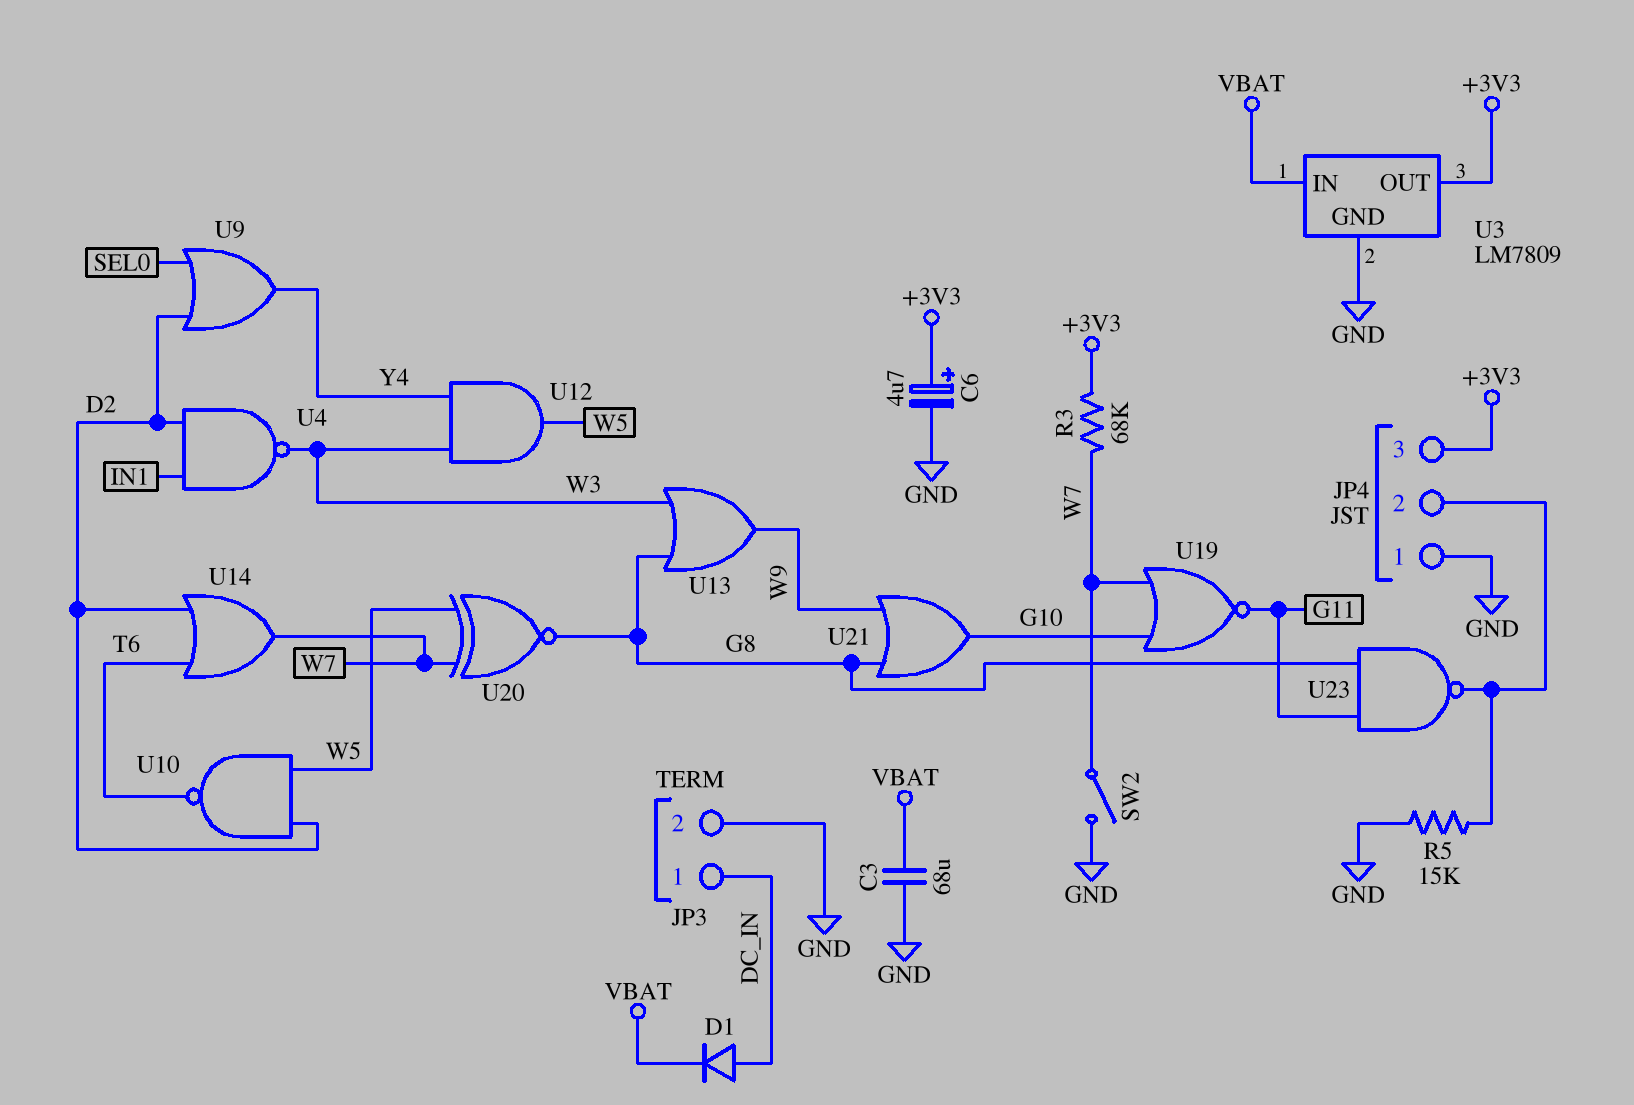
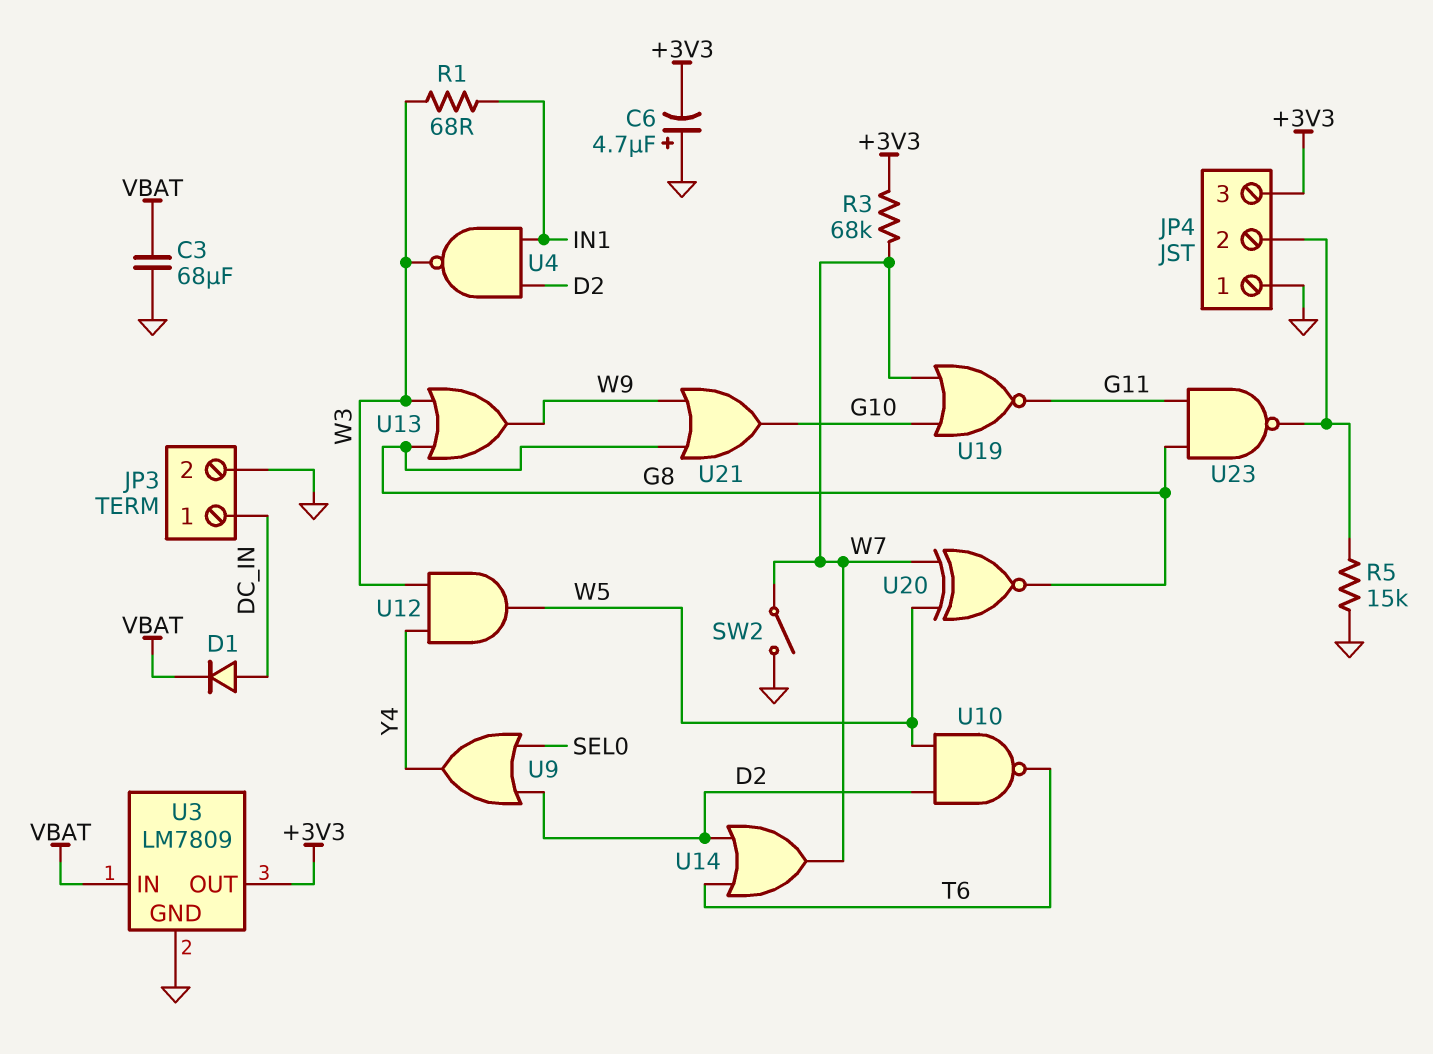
C6: 4.7uF (plus +3V3, minus GND) -> 4.7uF (plus GND, minus +3V3)
R1: none -> 68 (IN1, W3)

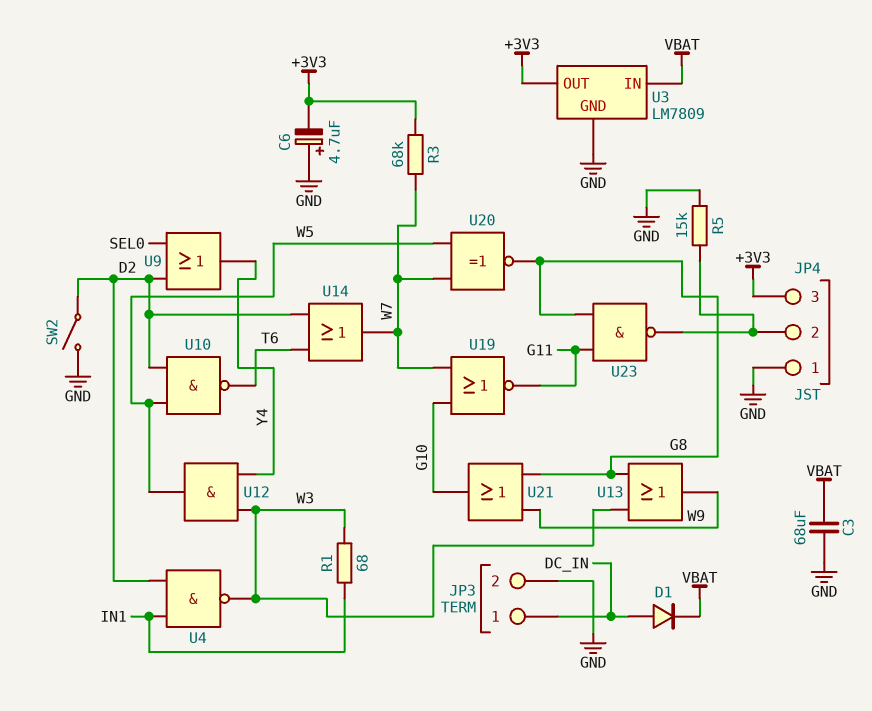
SW2: switch (GND, W7) -> switch (D2, GND)

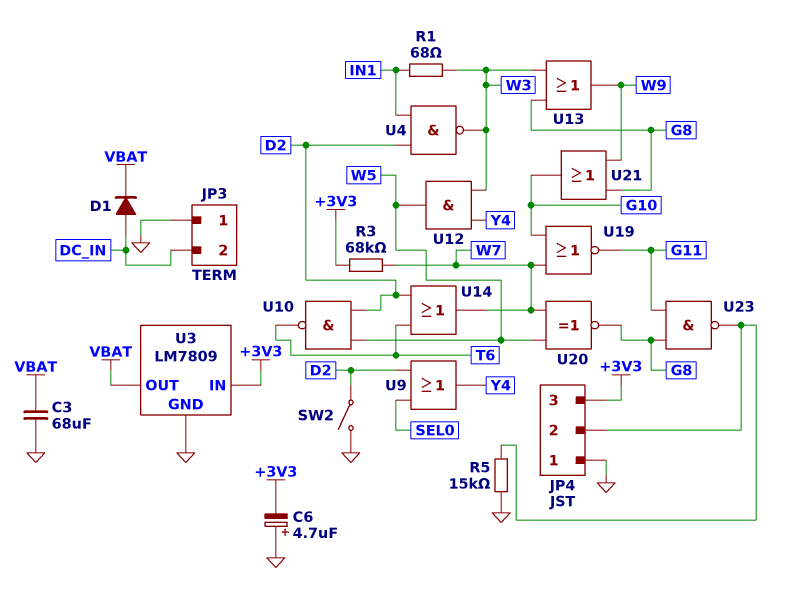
JP3 pin 1: DC_IN -> GND
JP3 pin 2: GND -> DC_IN
U3 pin IN: VBAT -> +3V3
U3 pin OUT: +3V3 -> VBAT

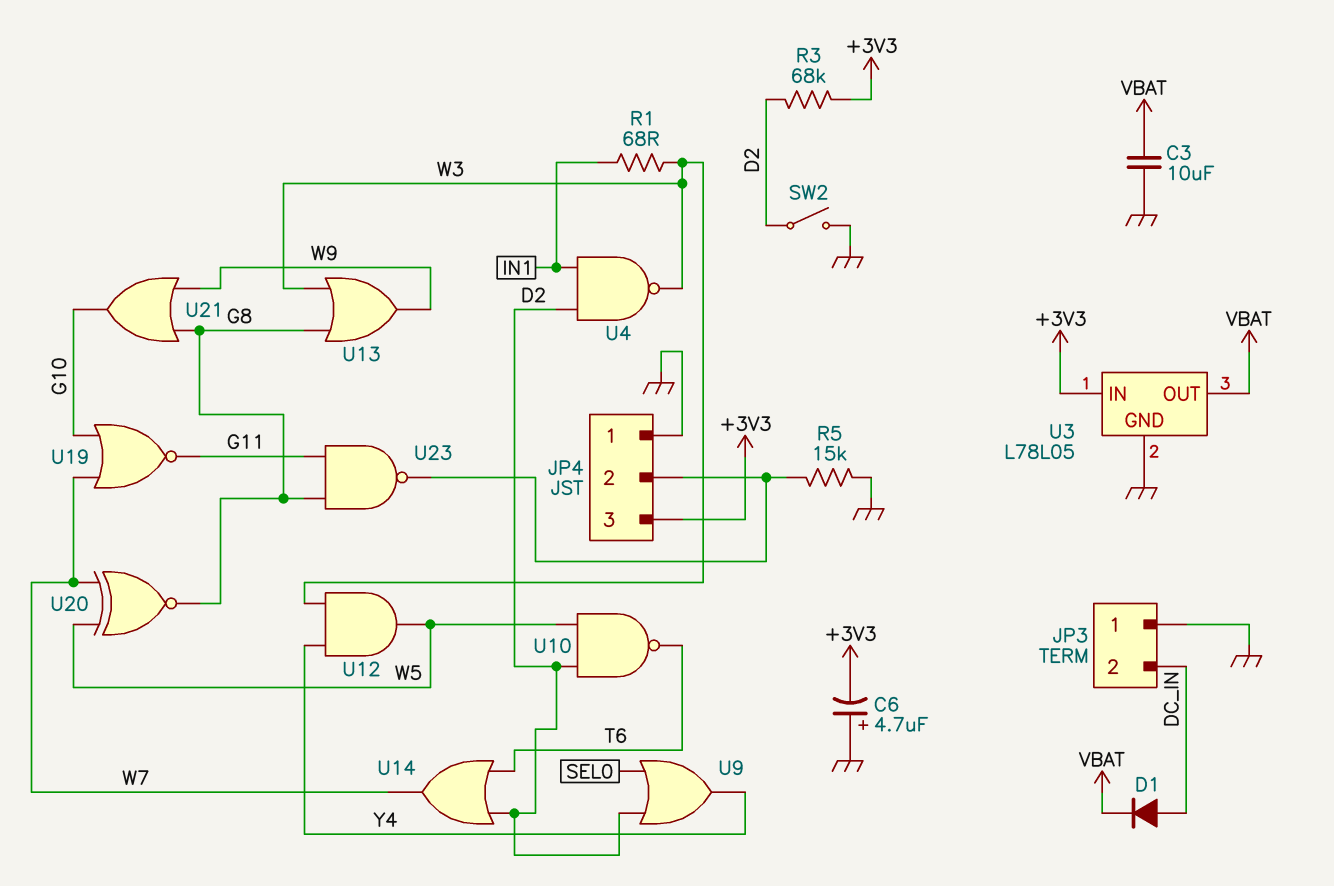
C3: 68uF (GND, VBAT) -> 10uF (GND, VBAT)
R3: 68k (+3V3, W7) -> 68k (+3V3, D2)
U3: LM7809 -> L78L05

